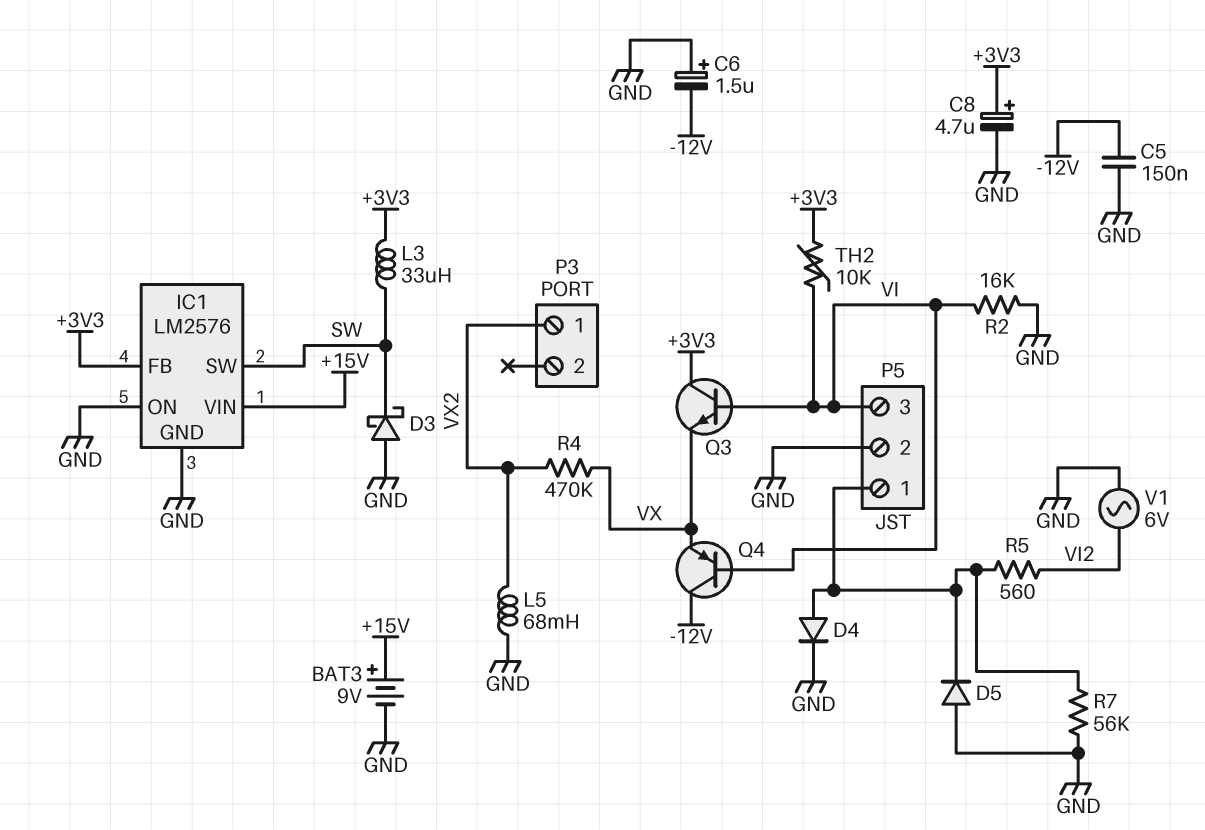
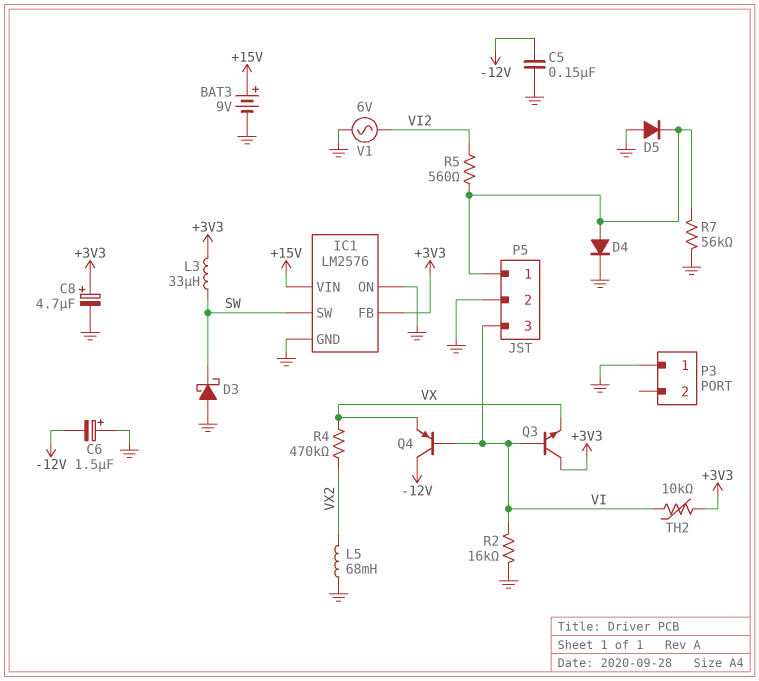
P3 pin 1: VX2 -> GND

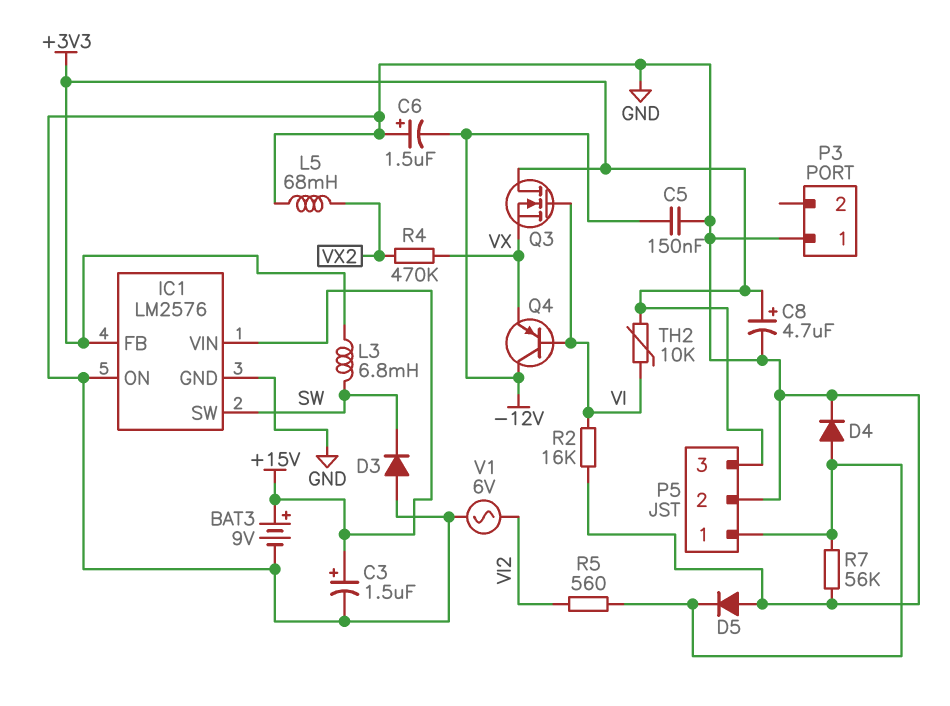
C3: none -> 1.5uF (plus +15V, minus GND)
D3: schottky (A GND, K SW) -> diode (A GND, K SW)
L3: 33uH (+3V3, SW) -> 6.8mH (+3V3, SW)
P5 pin 3: VI -> +3V3
Q3: NPN (B VI, C +3V3, E VX) -> NMOS (G VI, D +3V3, S VX)

